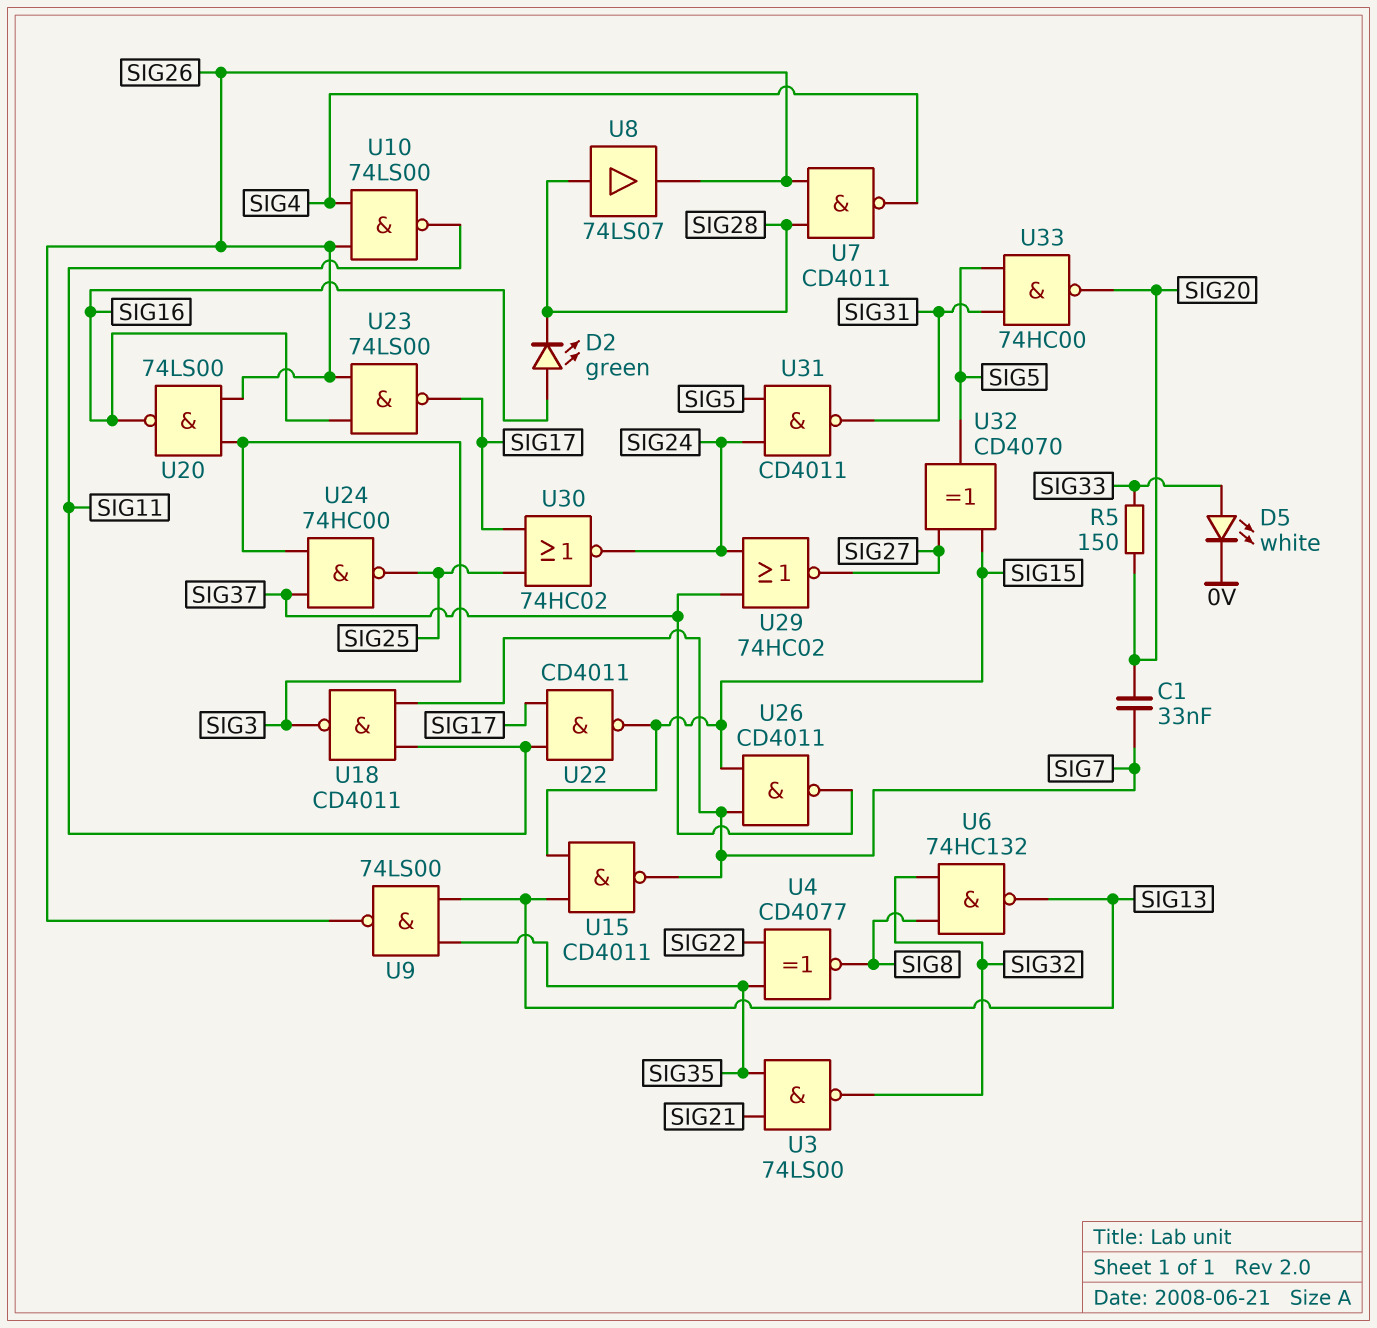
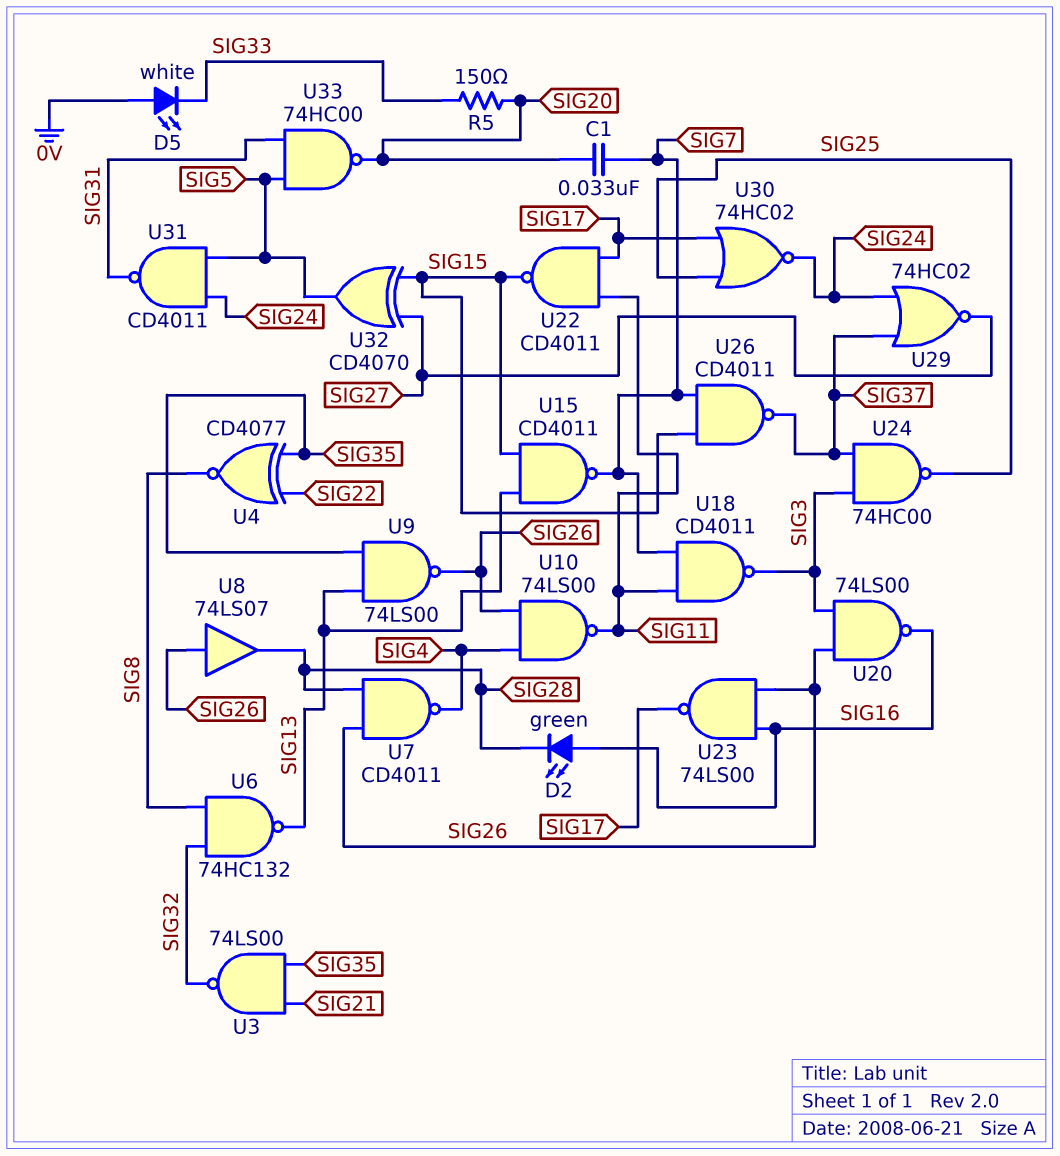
D5: LED white (A SIG33, K 0V) -> LED white (A 0V, K SIG33)
U8: buffer 74LS07 (in SIG28, out SIG26) -> buffer 74LS07 (in SIG26, out SIG28)

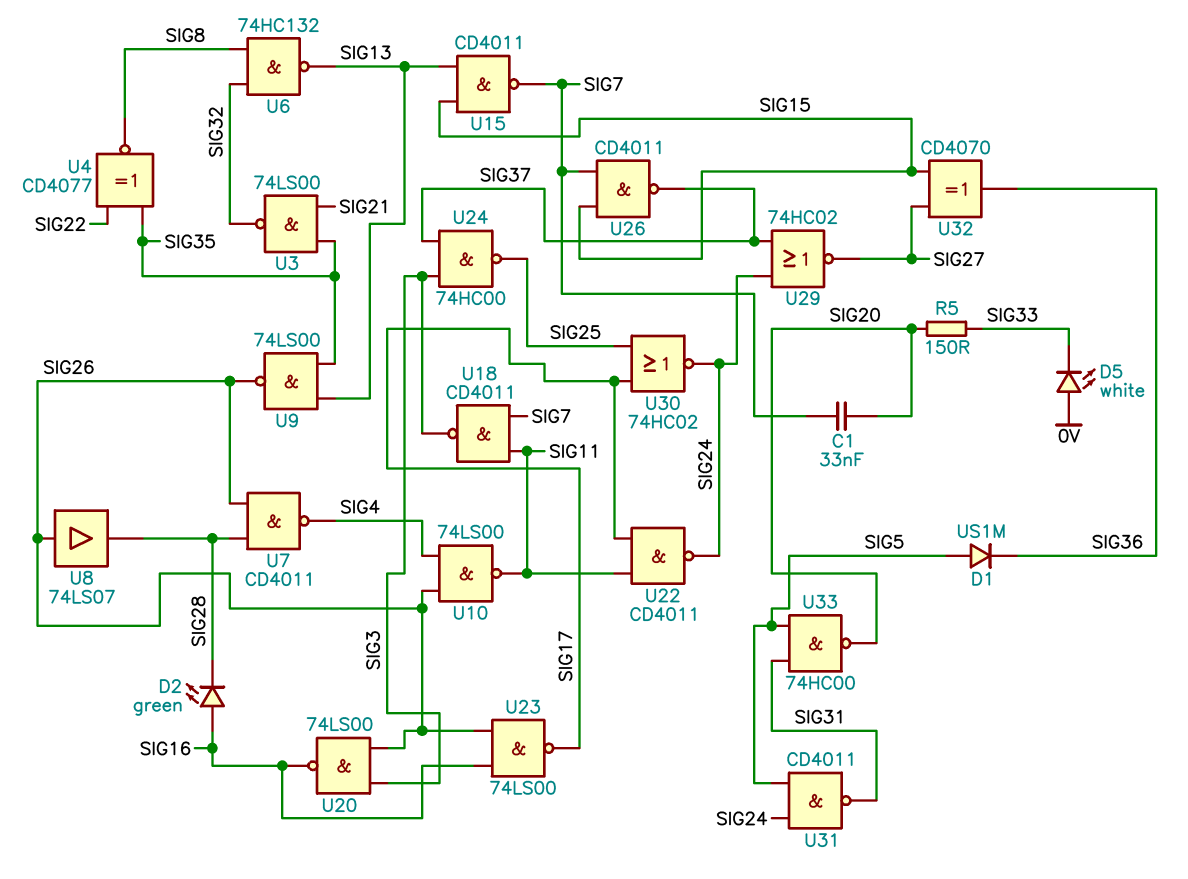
D1: none -> diode US1M (A SIG5, K SIG36)
U22: NAND CD4011 (in SIG11, in SIG17, out SIG15) -> NAND CD4011 (in SIG11, in SIG17, out SIG24)
U32: XOR CD4070 (in SIG15, in SIG27, out SIG5) -> XOR CD4070 (in SIG15, in SIG27, out SIG36)

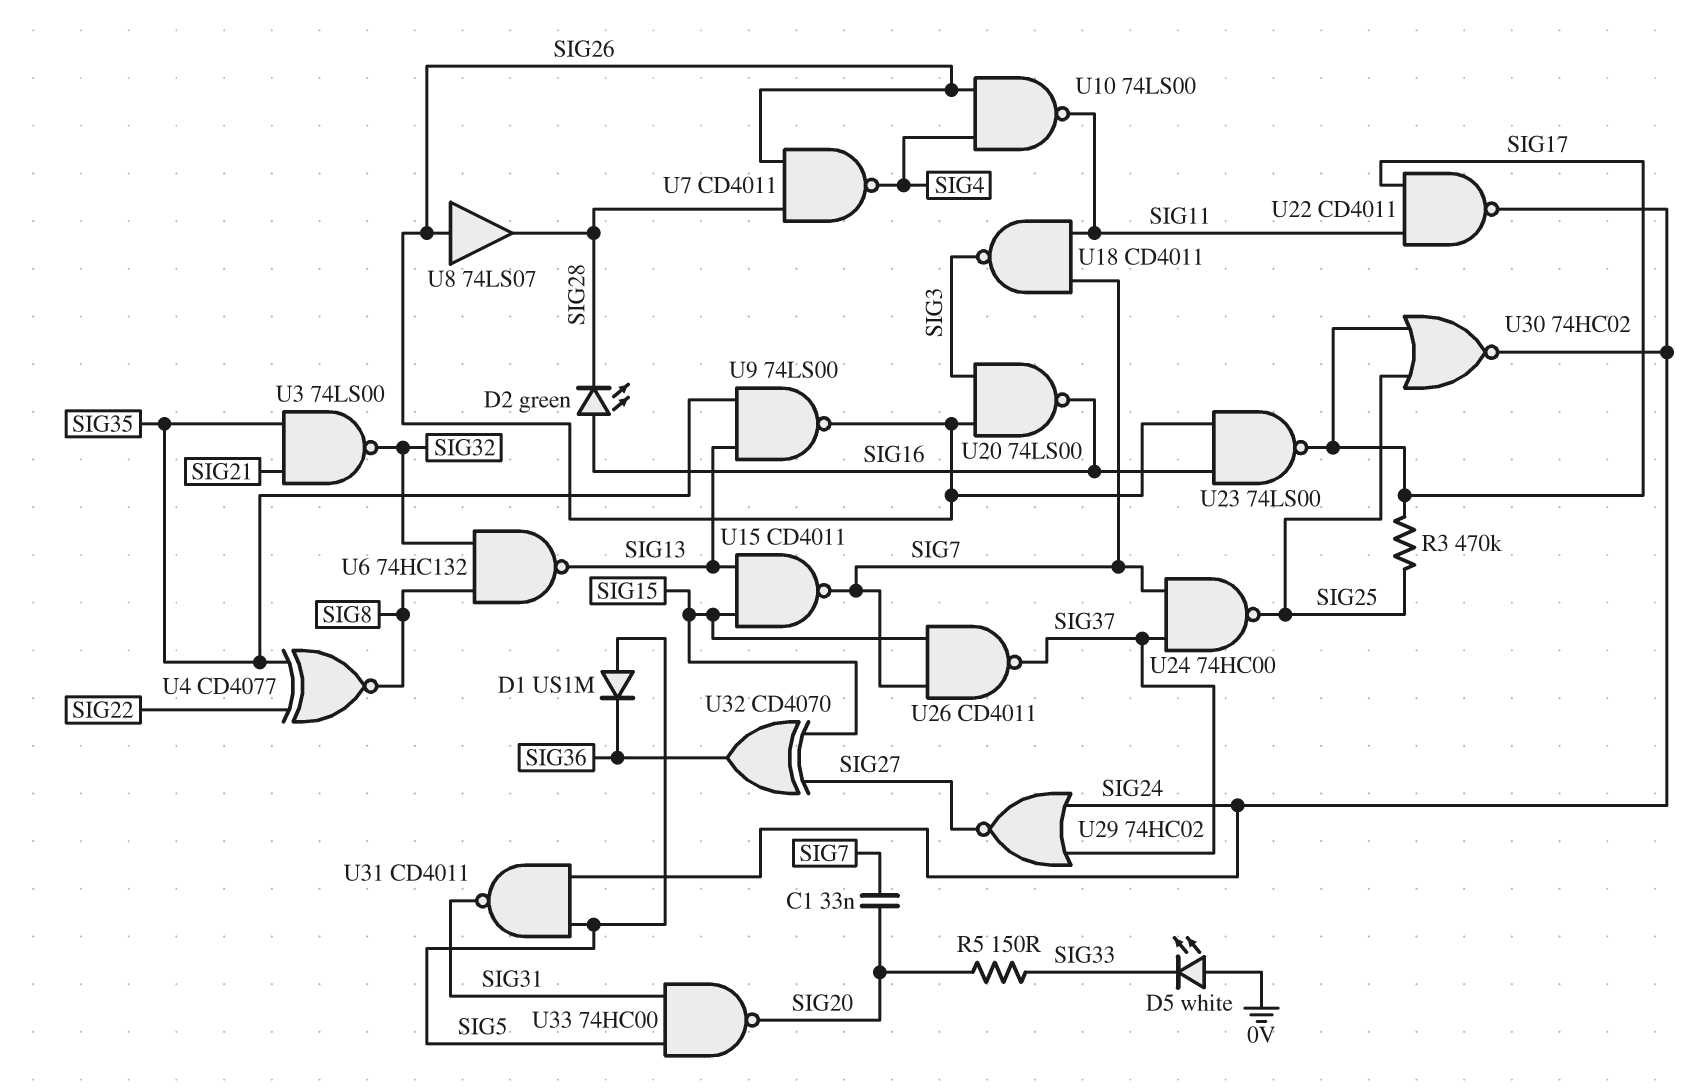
R3: none -> 470k (SIG17, SIG25)
U24: NAND 74HC00 (in SIG3, in SIG37, out SIG25) -> NAND 74HC00 (in SIG7, in SIG37, out SIG25)

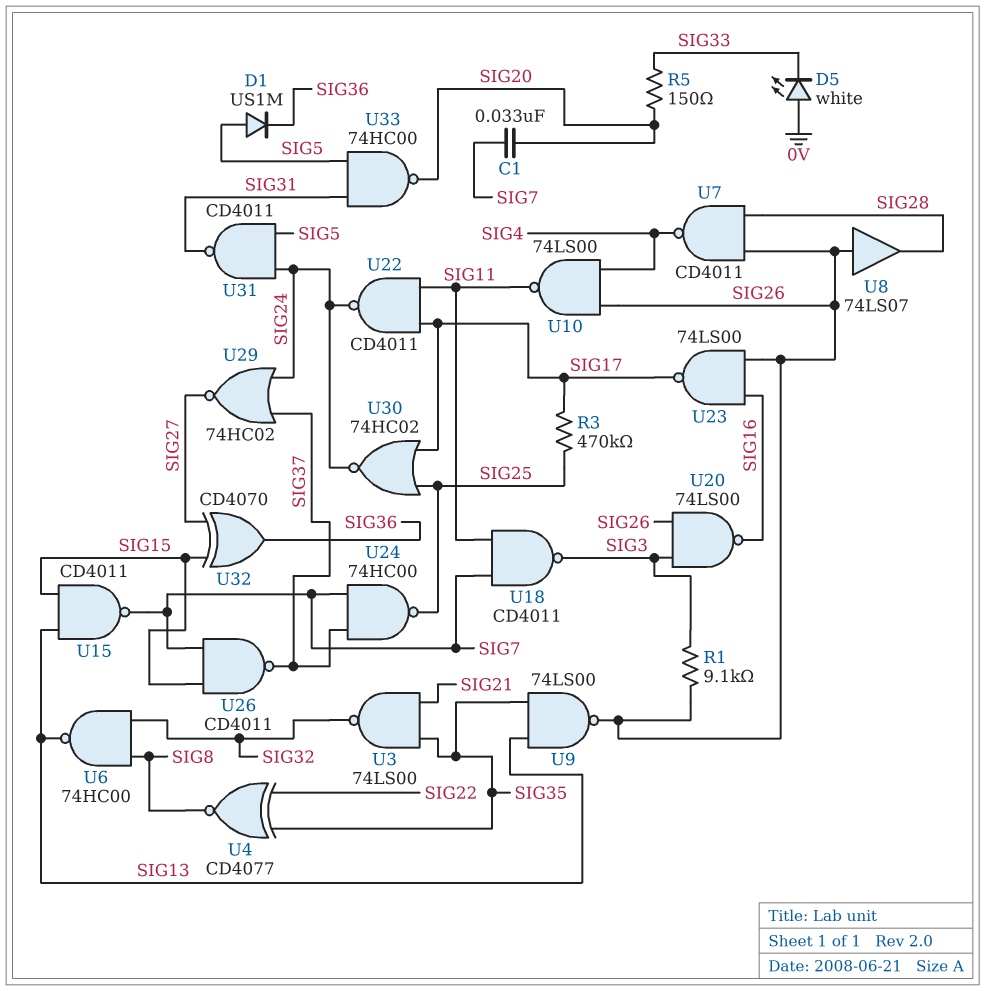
D2: LED green (A SIG16, K SIG28) -> none
R1: none -> 9.1k (SIG3, SIG26)
U6: NAND 74HC132 (in SIG8, in SIG32, out SIG13) -> NAND 74HC00 (in SIG8, in SIG32, out SIG13)

